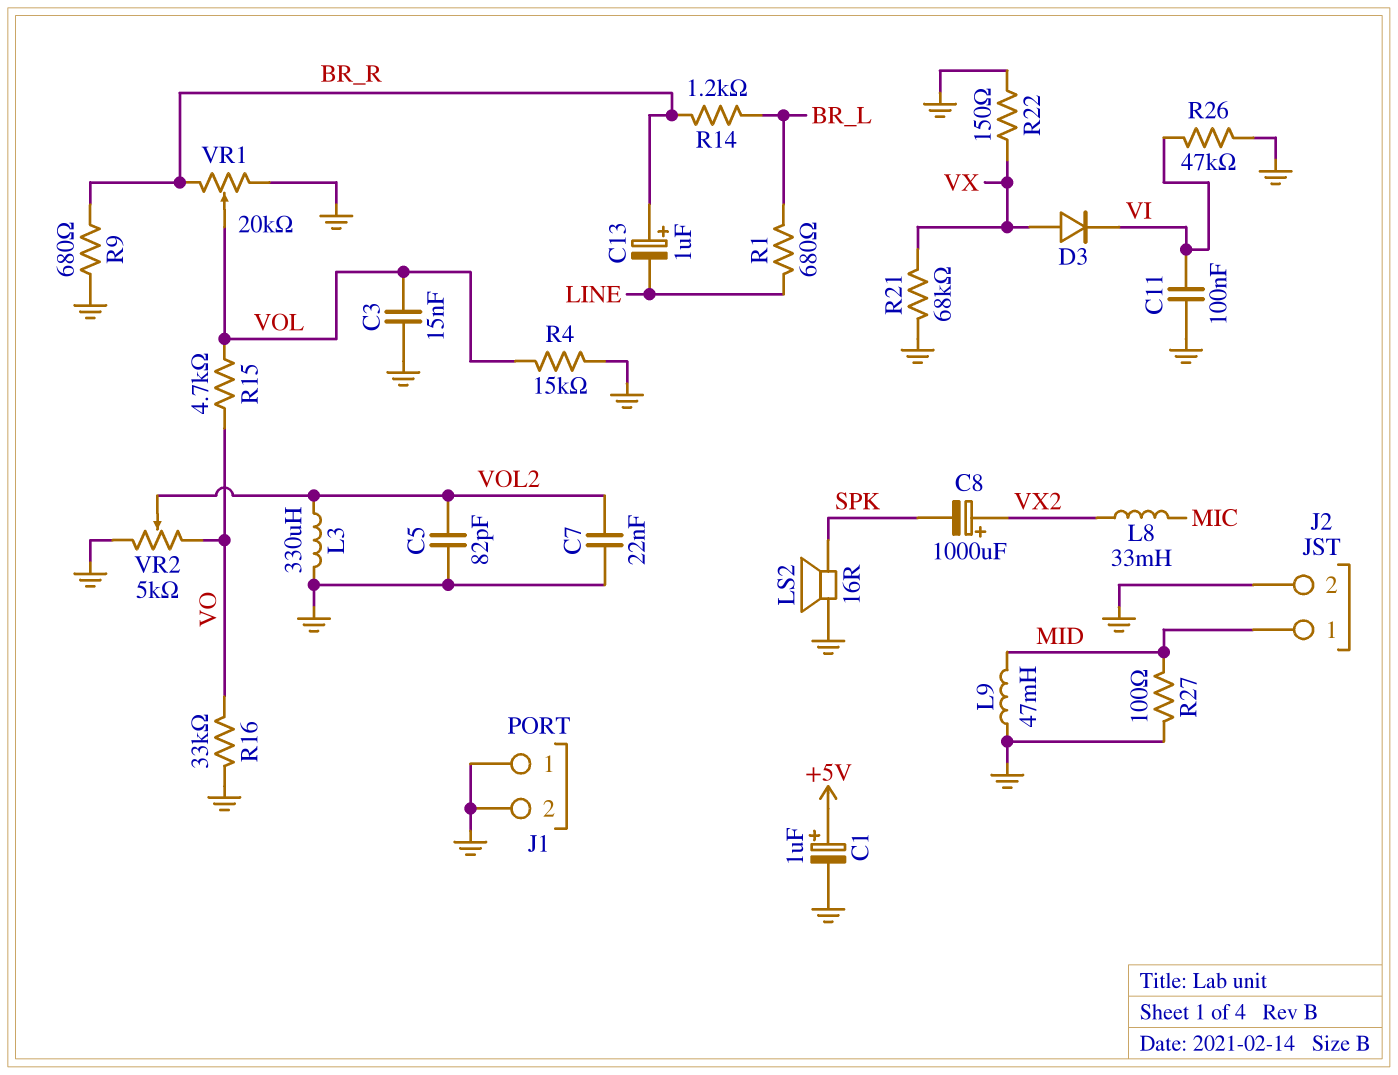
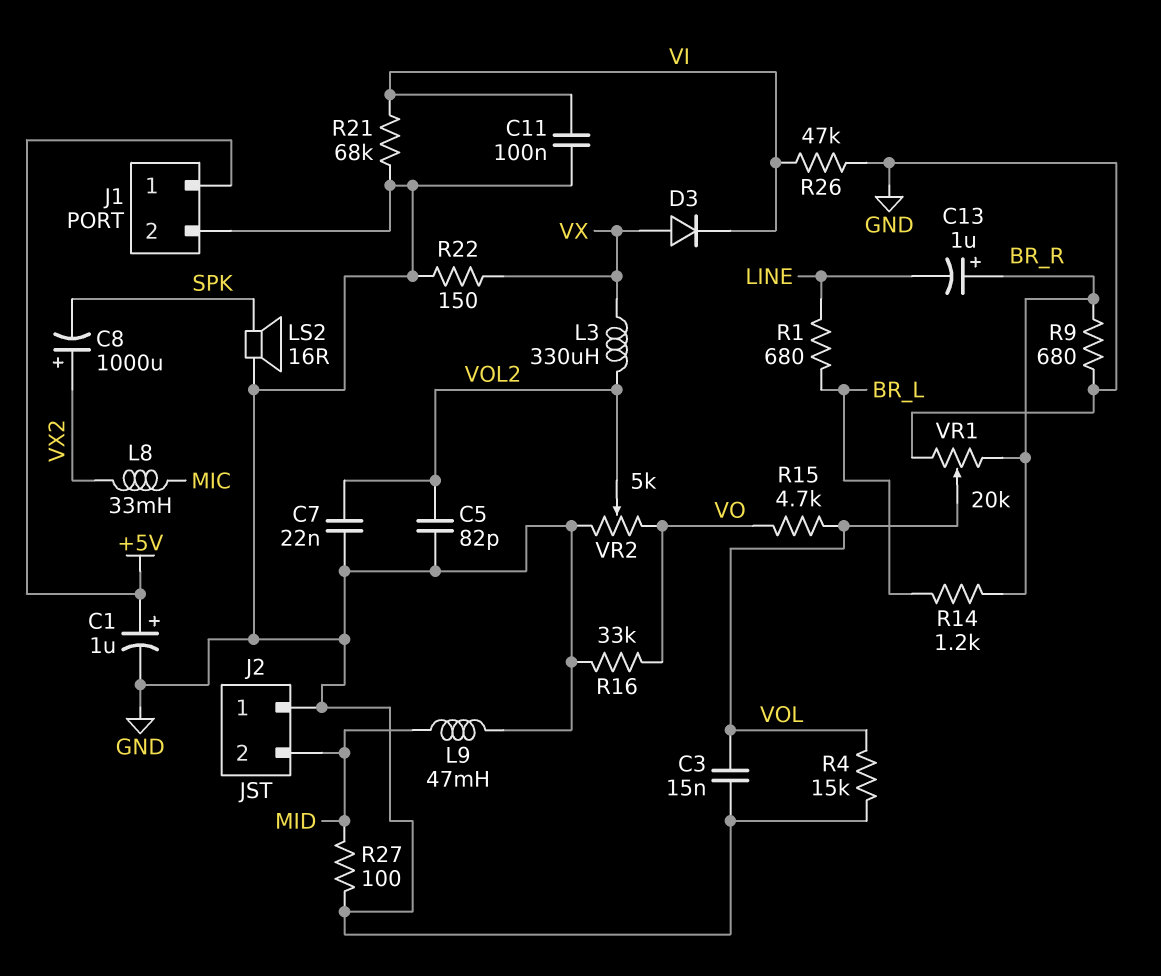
J1 pin 1: GND -> +5V
J2 pin 1: MID -> GND
J2 pin 2: GND -> MID
L3: 330uH (GND, VOL2) -> 330uH (VOL2, VX)
R21: 68k (GND, VX) -> 68k (GND, VI)

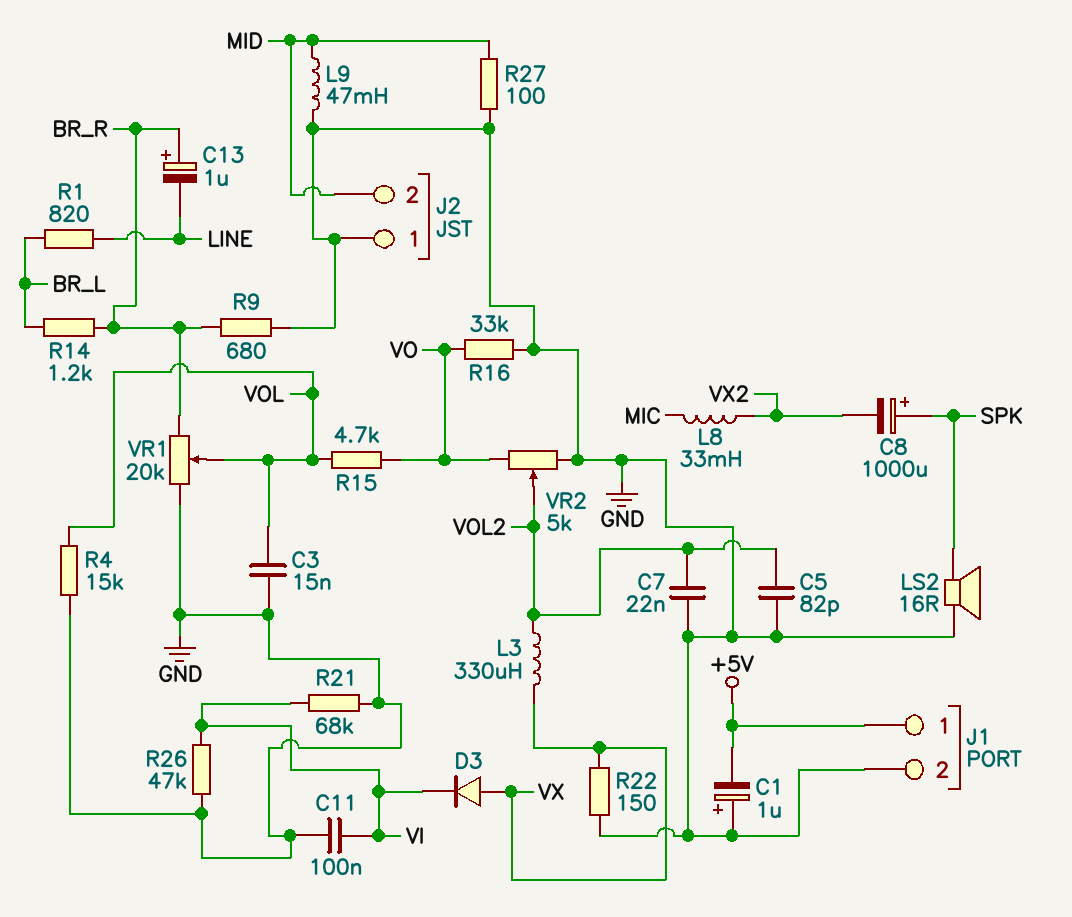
C1: 1uF (plus +5V, minus GND) -> 1uF (plus GND, minus +5V)
C8: 1000uF (plus VX2, minus SPK) -> 1000uF (plus SPK, minus VX2)
R1: 680 (BR_L, LINE) -> 820 (BR_L, LINE)

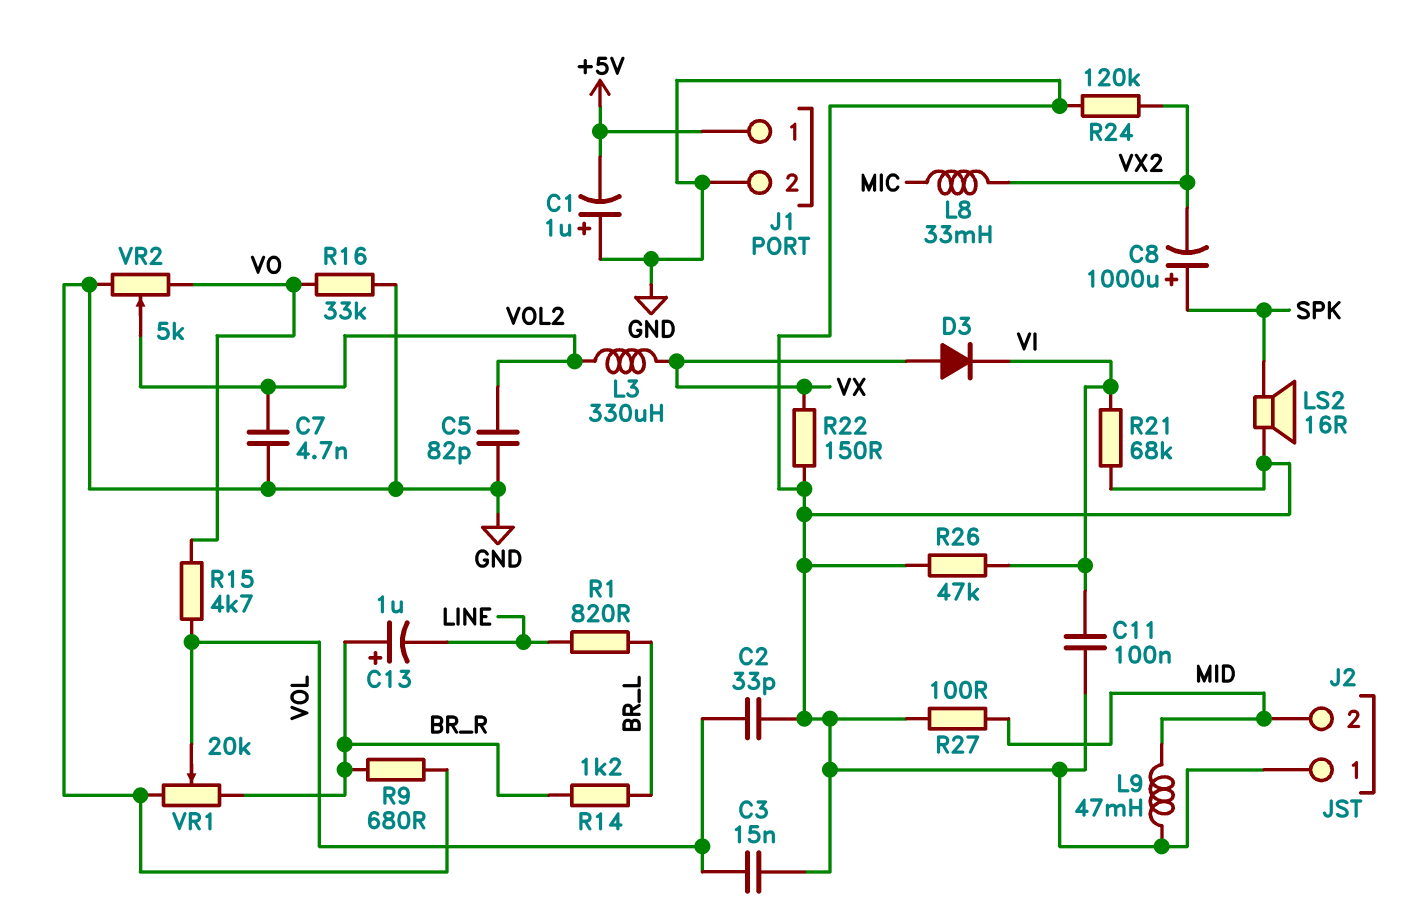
C2: none -> 33pF (GND, VOL)
C7: 22nF (GND, VOL2) -> 4.7nF (GND, VOL2)
R4: 15k (GND, VOL) -> none
R24: none -> 120k (GND, VX2)

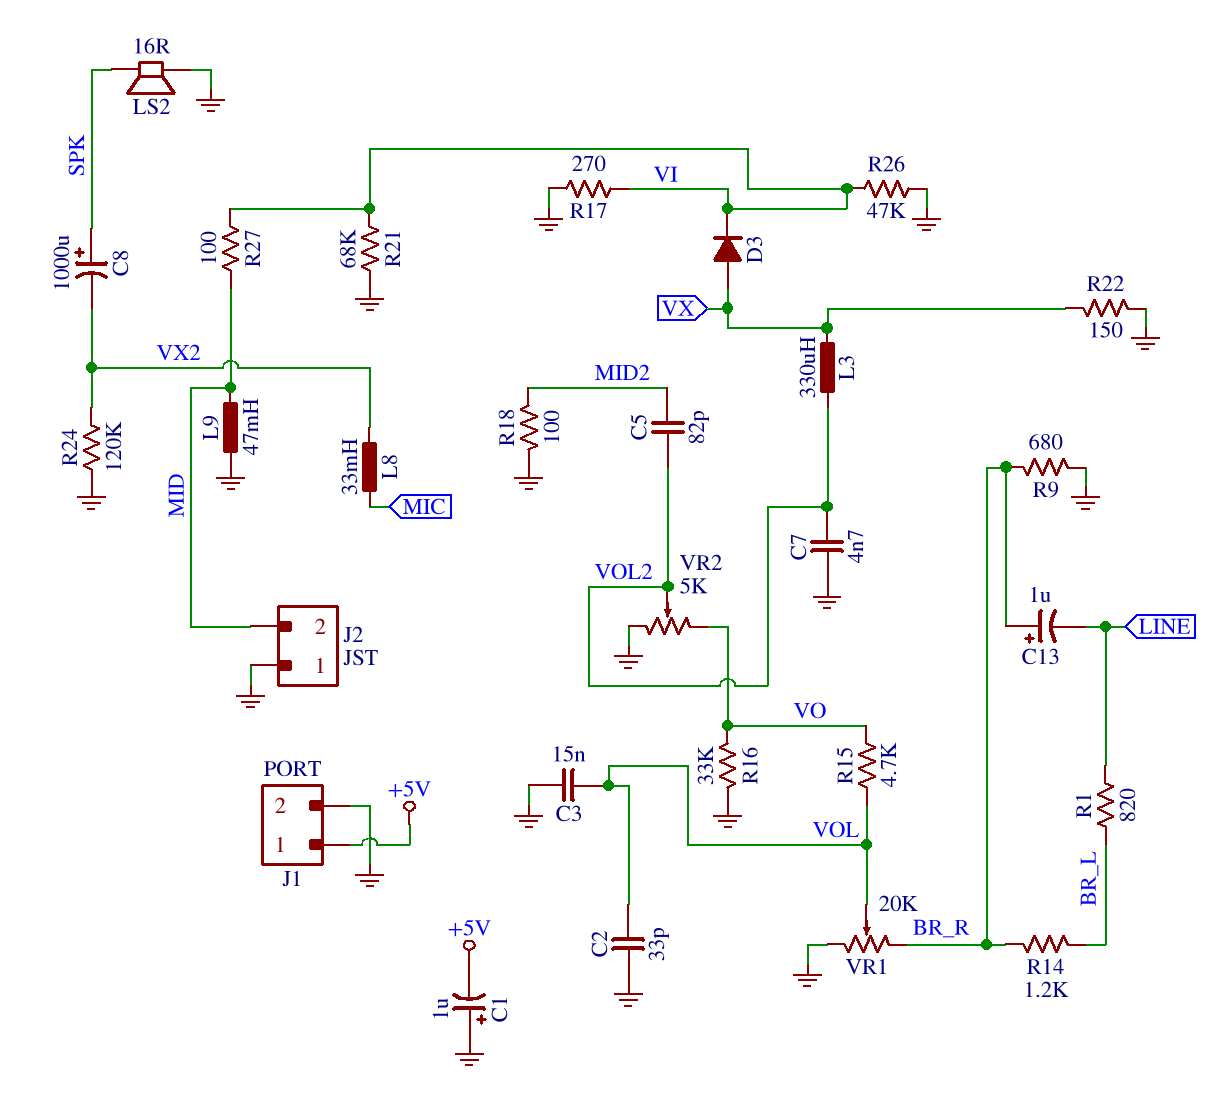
C5: 82pF (GND, VOL2) -> 82pF (MID2, VOL2)
C11: 100nF (GND, VI) -> none
R17: none -> 270 (GND, VI)
R18: none -> 100 (GND, MID2)
R27: 100 (GND, MID) -> 100 (MID, VI)

